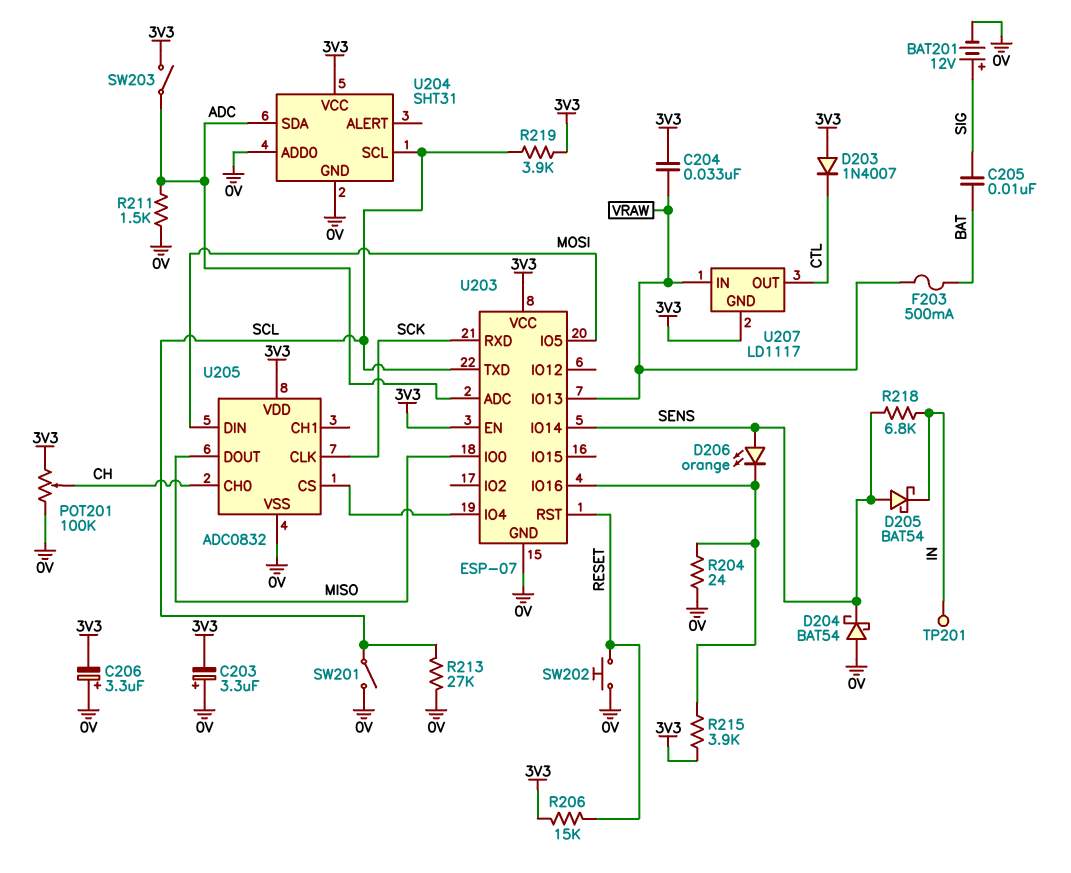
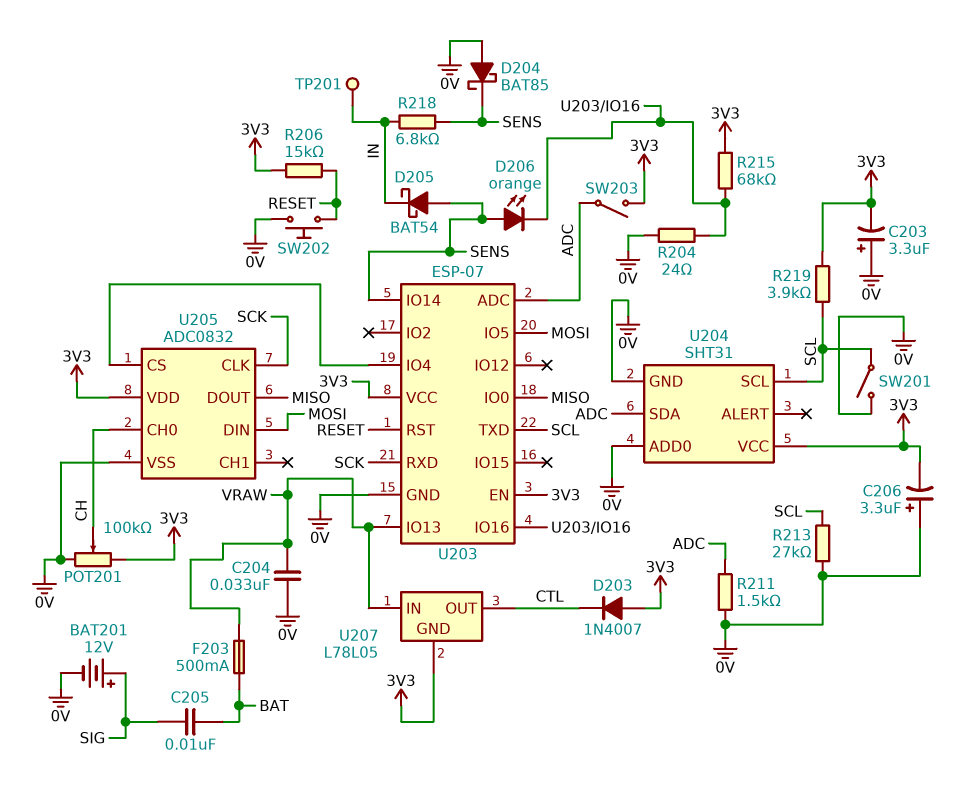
C204: 33nF (3V3, VRAW) -> 33nF (0V, VRAW)
D204: schottky BAT54 (A 0V, K SENS) -> schottky BAT85 (A 0V, K SENS)
R215: 3.9k (3V3, U203/IO16) -> 68k (3V3, U203/IO16)
U207: LD1117 -> L78L05

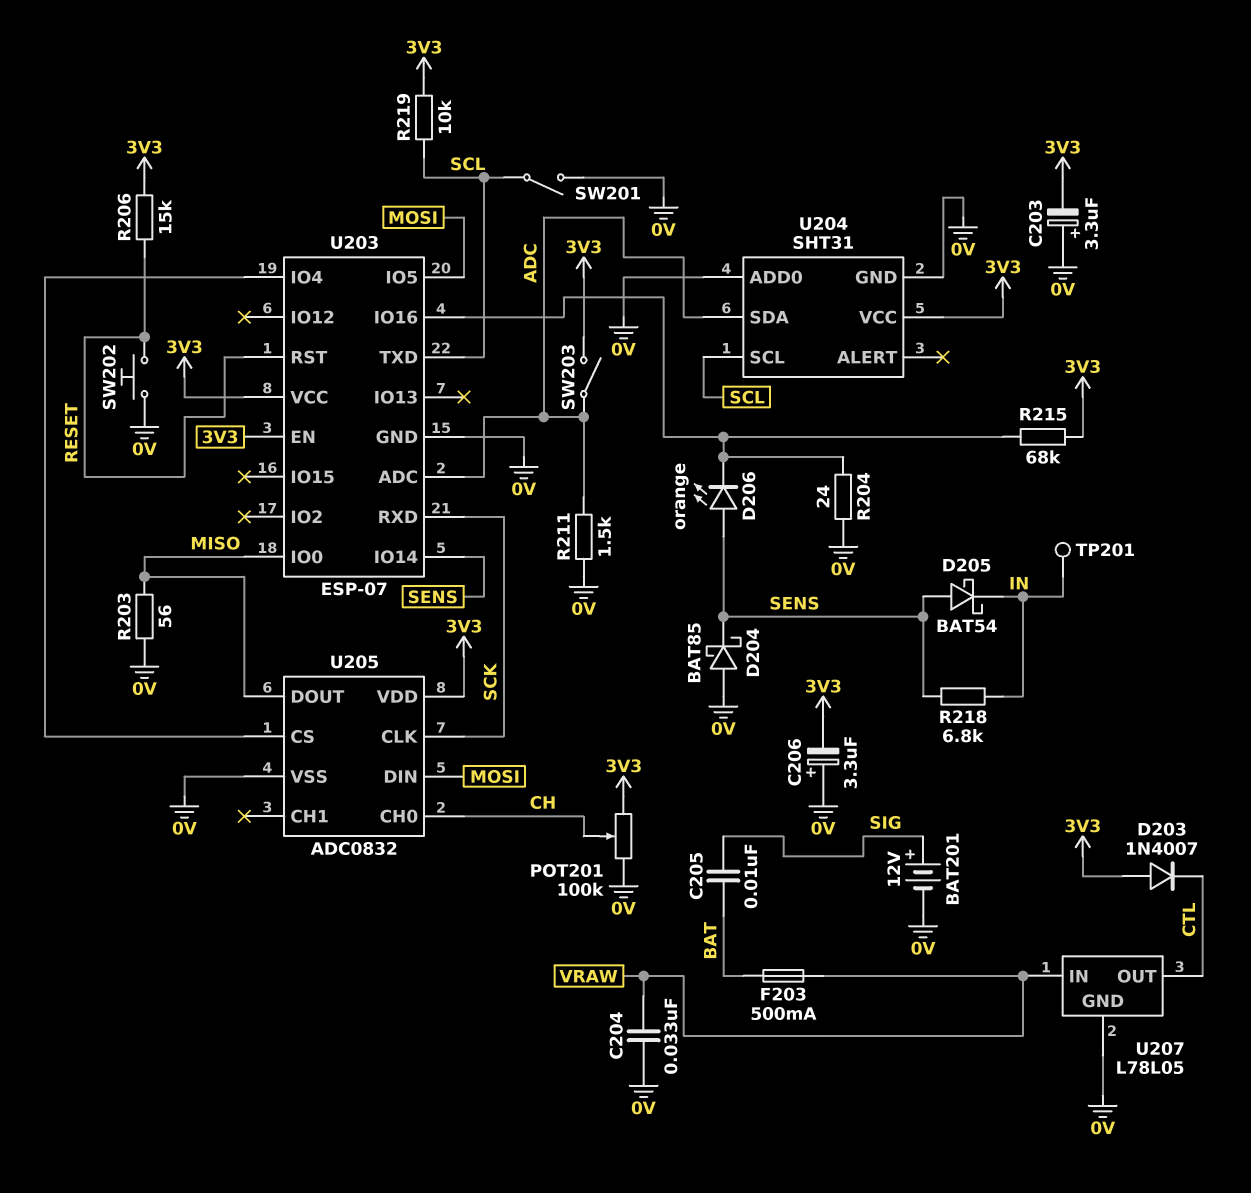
R203: none -> 56 (0V, MISO)
R213: 27k (0V, SCL) -> none
R219: 3.9k (3V3, SCL) -> 10k (3V3, SCL)
U203 pin IO13: VRAW -> none
U207 pin GND: 3V3 -> 0V

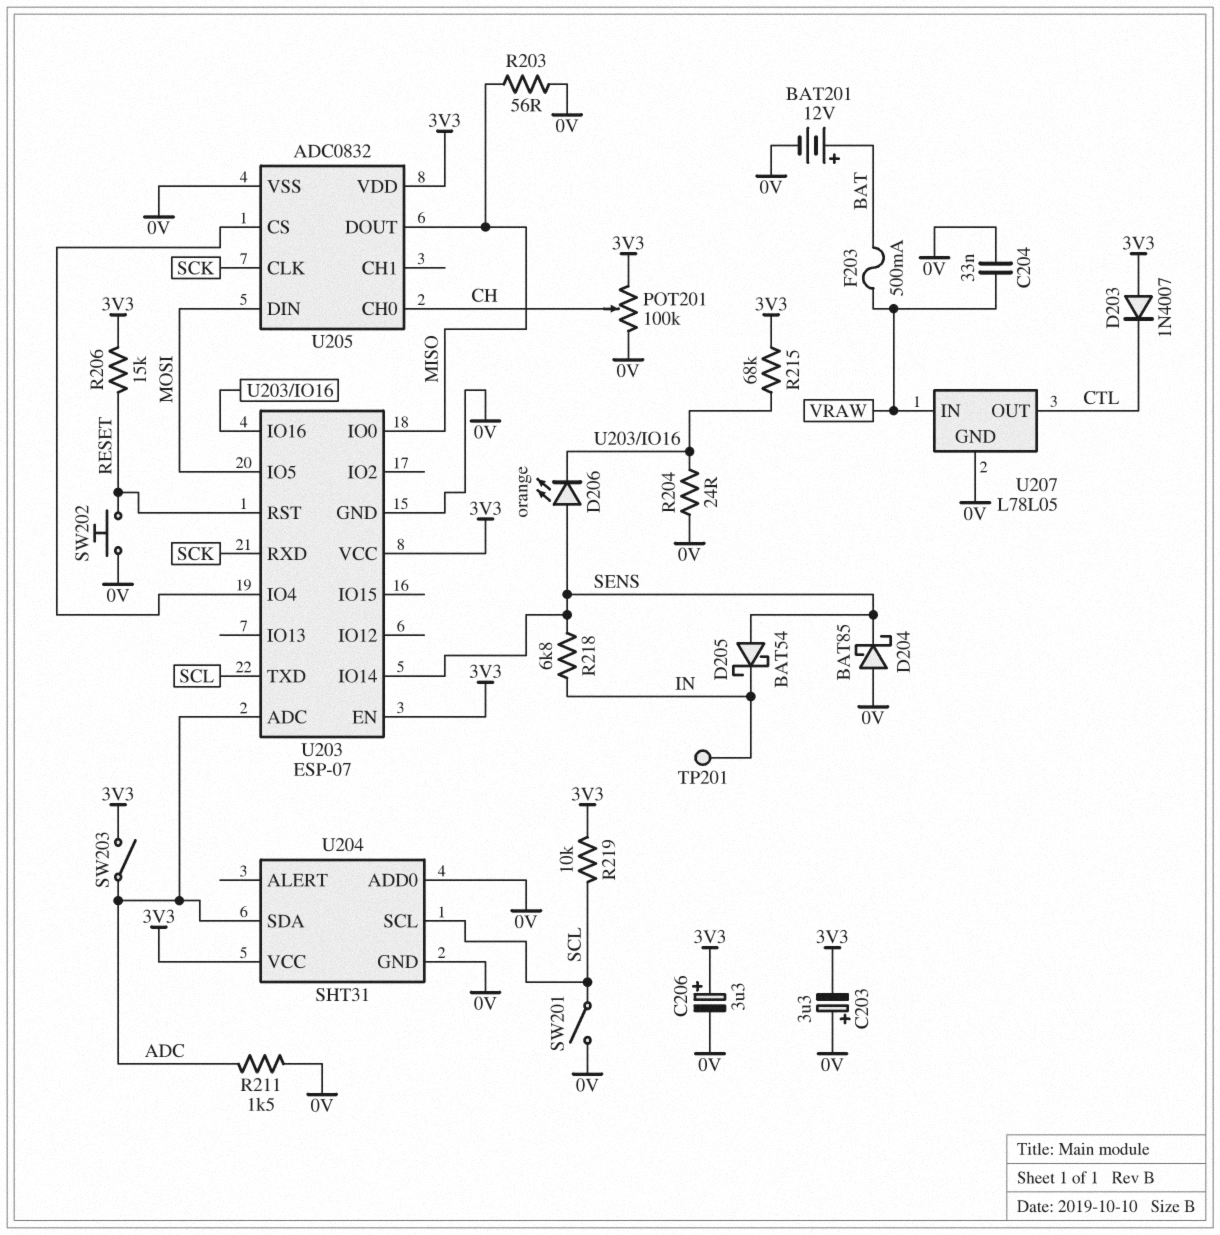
BAT201: 12V (plus SIG, minus 0V) -> 12V (plus BAT, minus 0V)
C205: 10nF (BAT, SIG) -> none
C206: 3.3uF (plus 0V, minus 3V3) -> 3.3uF (plus 3V3, minus 0V)

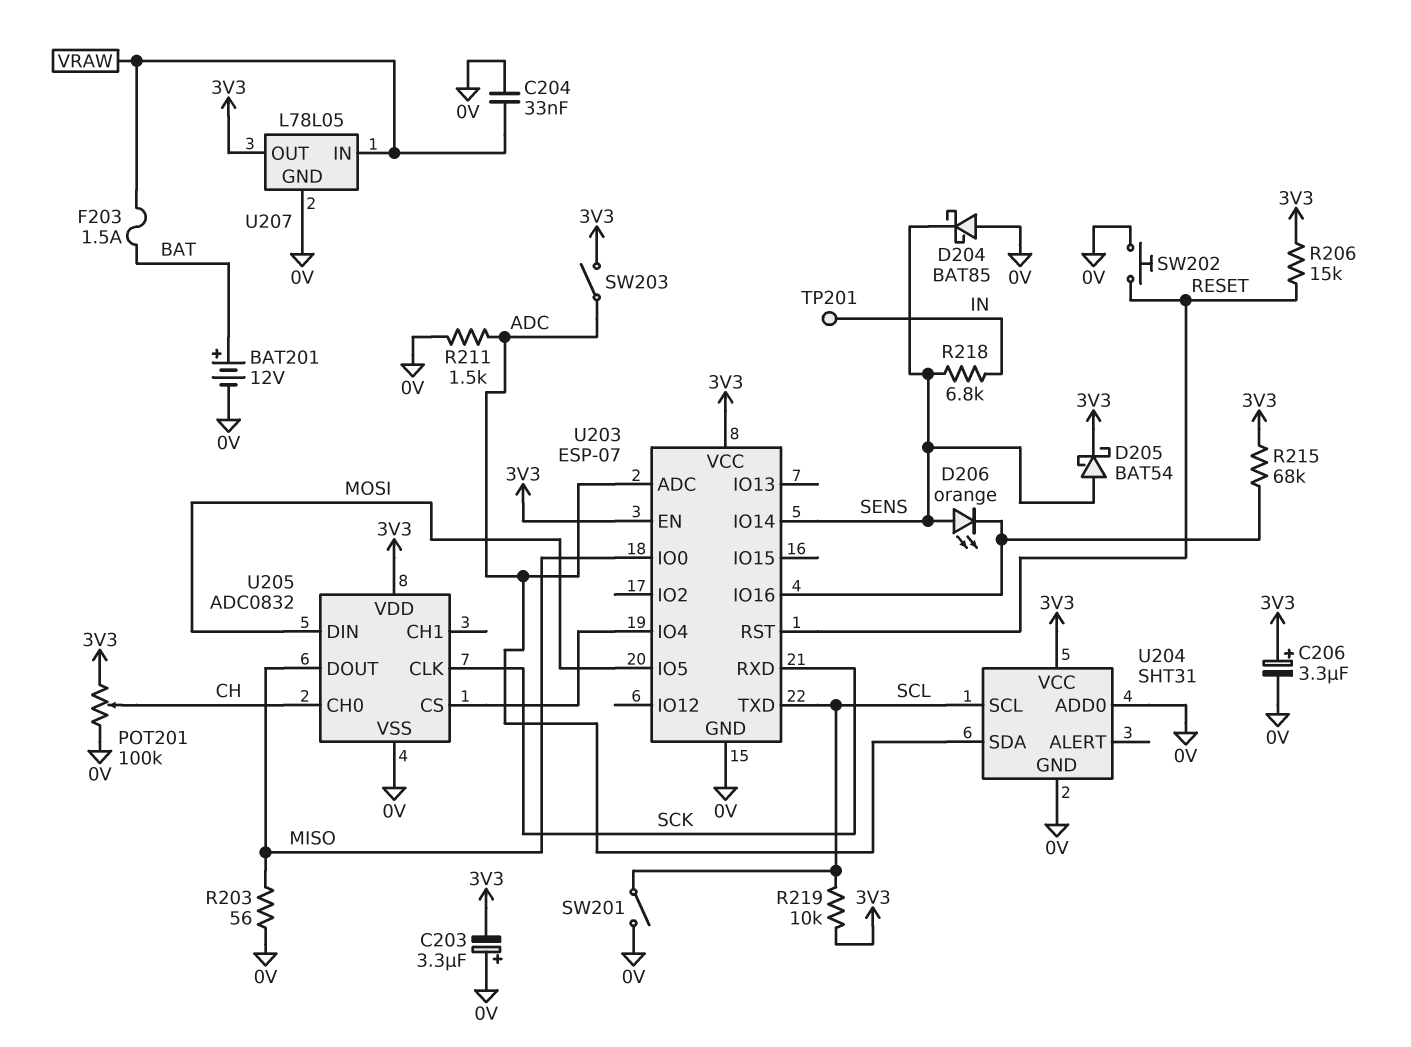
D203: diode 1N4007 (A 3V3, K CTL) -> none
D205: schottky BAT54 (A SENS, K IN) -> schottky BAT54 (A SENS, K 3V3)
F203: 500mA (BAT, VRAW) -> 1.5A (BAT, VRAW)
R204: 24 (0V, U203/IO16) -> none
U207 pin OUT: CTL -> 3V3

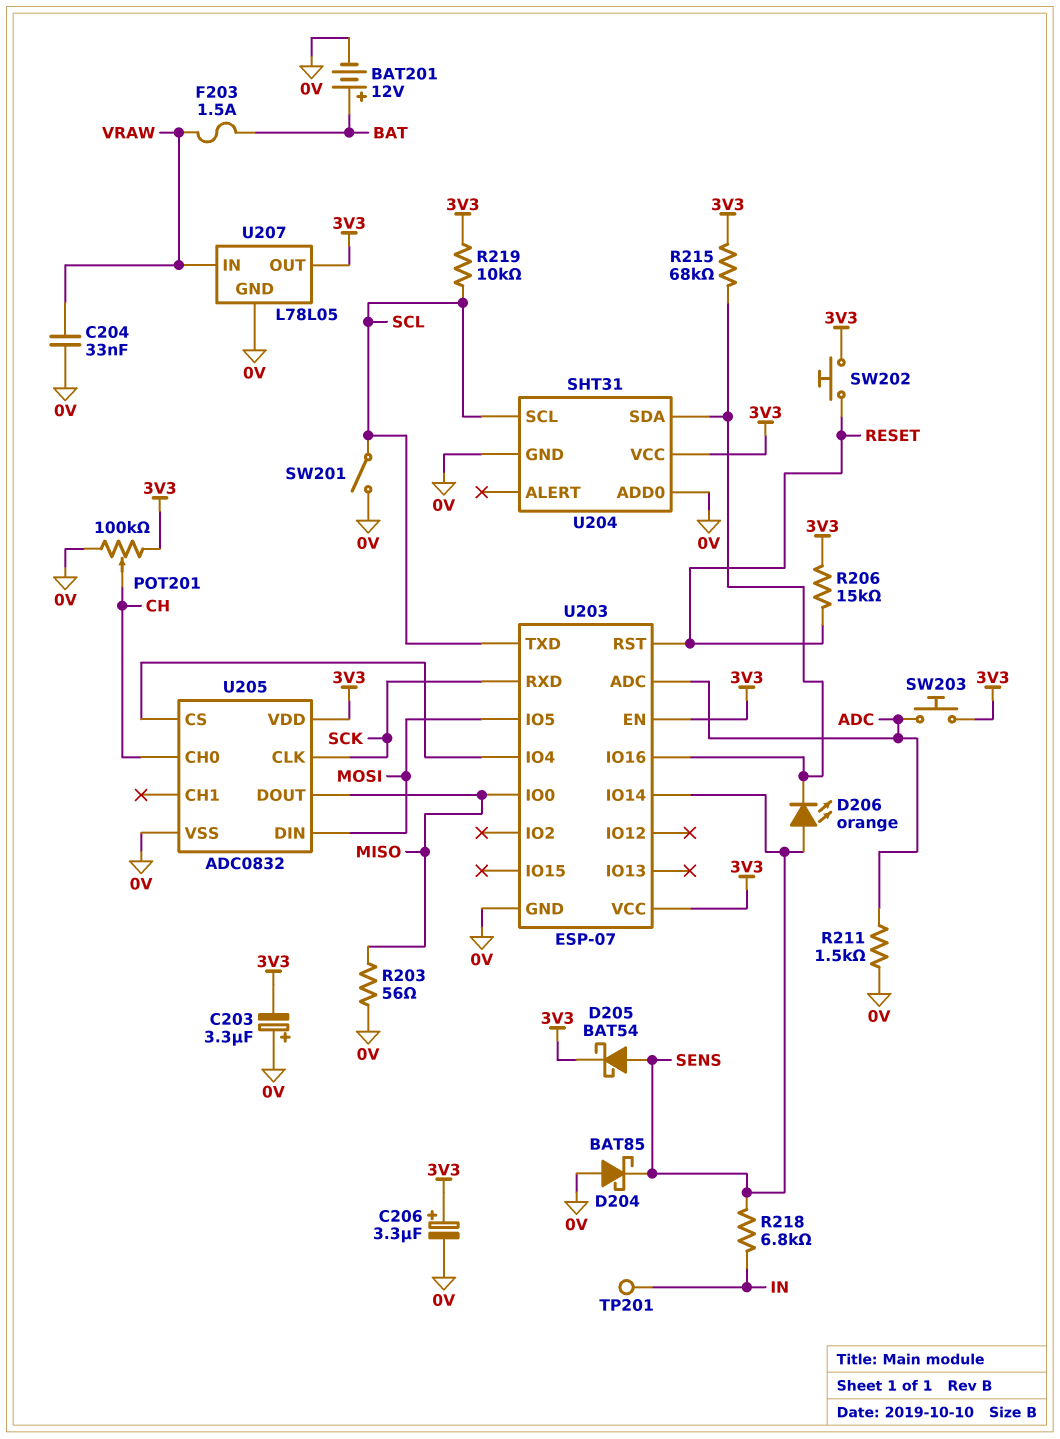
SW202: button (0V, RESET) -> button (3V3, RESET)
SW203: switch (3V3, ADC) -> button (3V3, ADC)
U204 pin SDA: ADC -> U203/IO16

